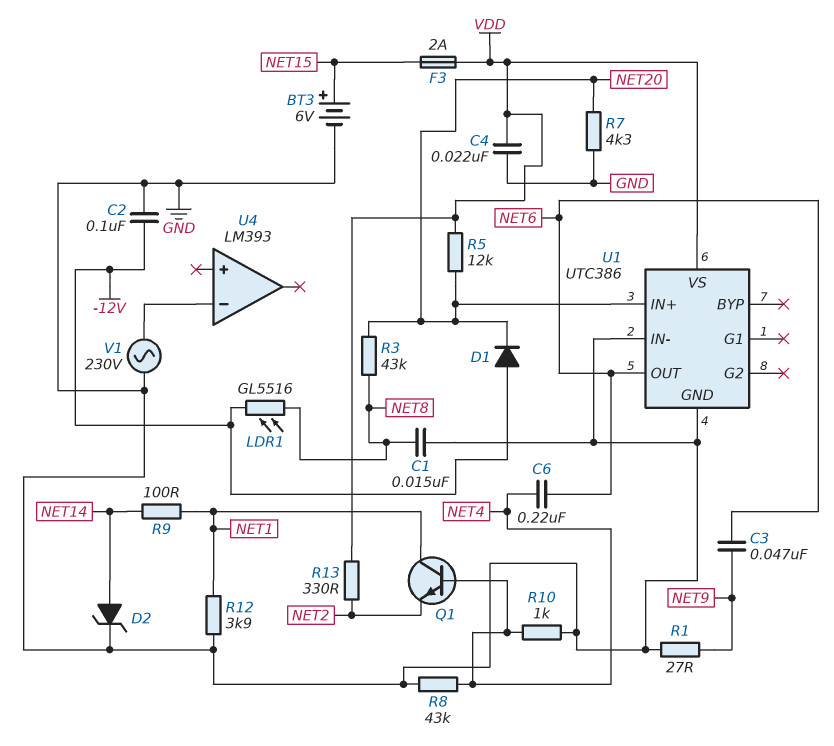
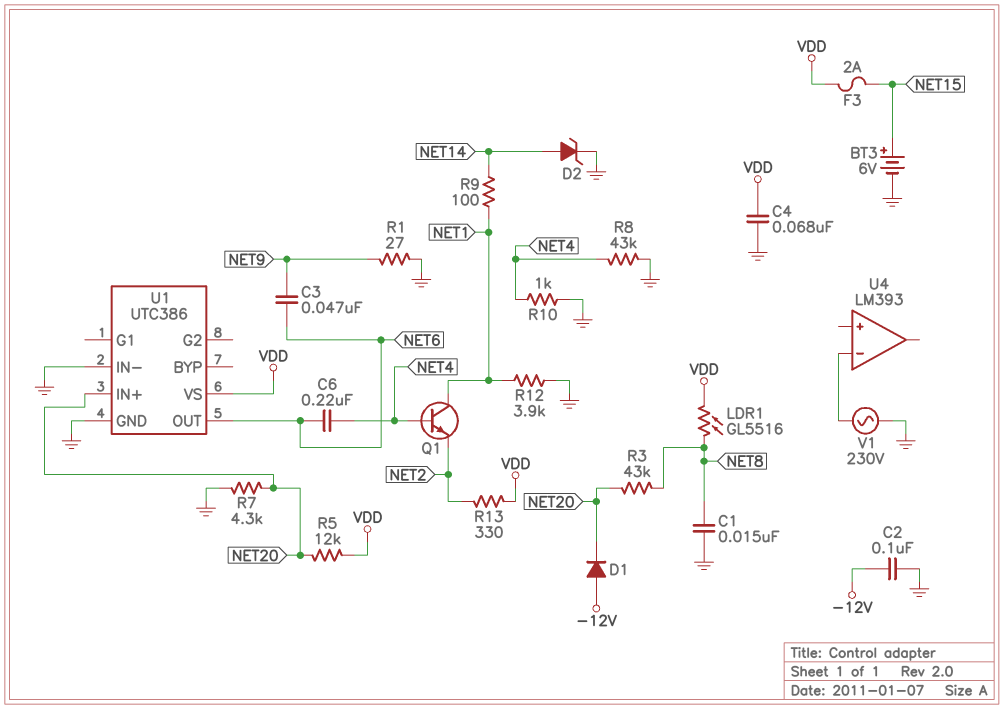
C4: 22nF (GND, VDD) -> 68nF (GND, VDD)
LDR1: GL5516 (-12V, NET8) -> GL5516 (NET8, VDD)

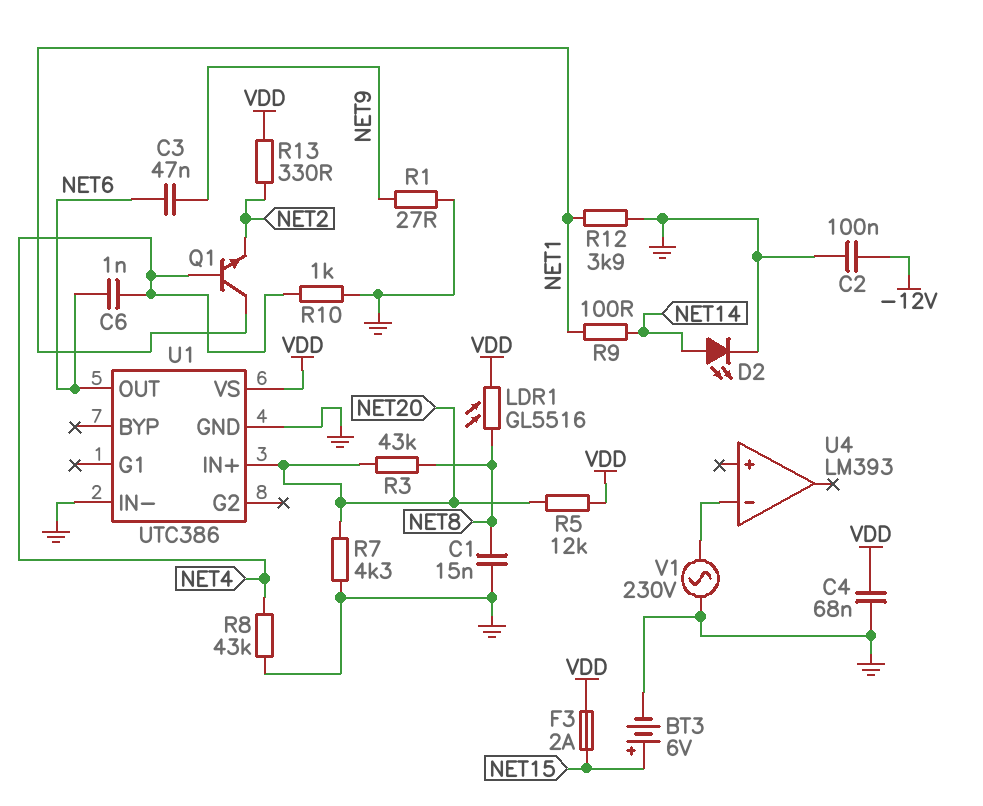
C6: 220nF (NET4, NET6) -> 1nF (NET4, NET6)
D1: diode (A -12V, K NET20) -> none
D2: zener (A NET14, K GND) -> LED (A NET14, K GND)

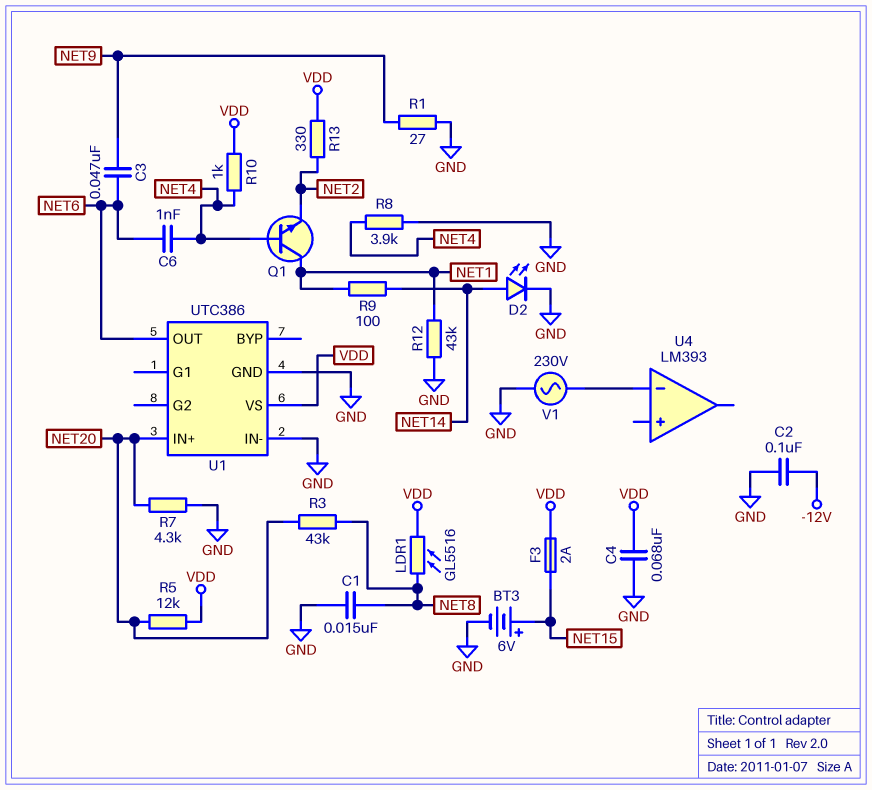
R8: 43k (GND, NET4) -> 3.9k (GND, NET4)
R10: 1k (GND, NET4) -> 1k (NET4, VDD)
R12: 3.9k (GND, NET1) -> 43k (GND, NET1)

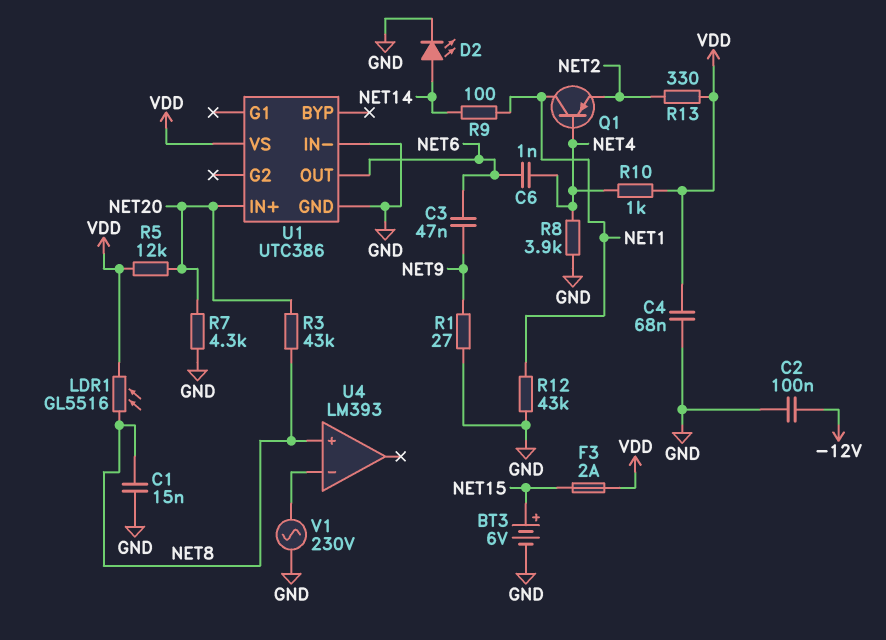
Q1: NPN (B NET4, C NET1, E NET2) -> PNP (B NET4, C NET1, E NET2)
U4 pin in+: none -> NET8

